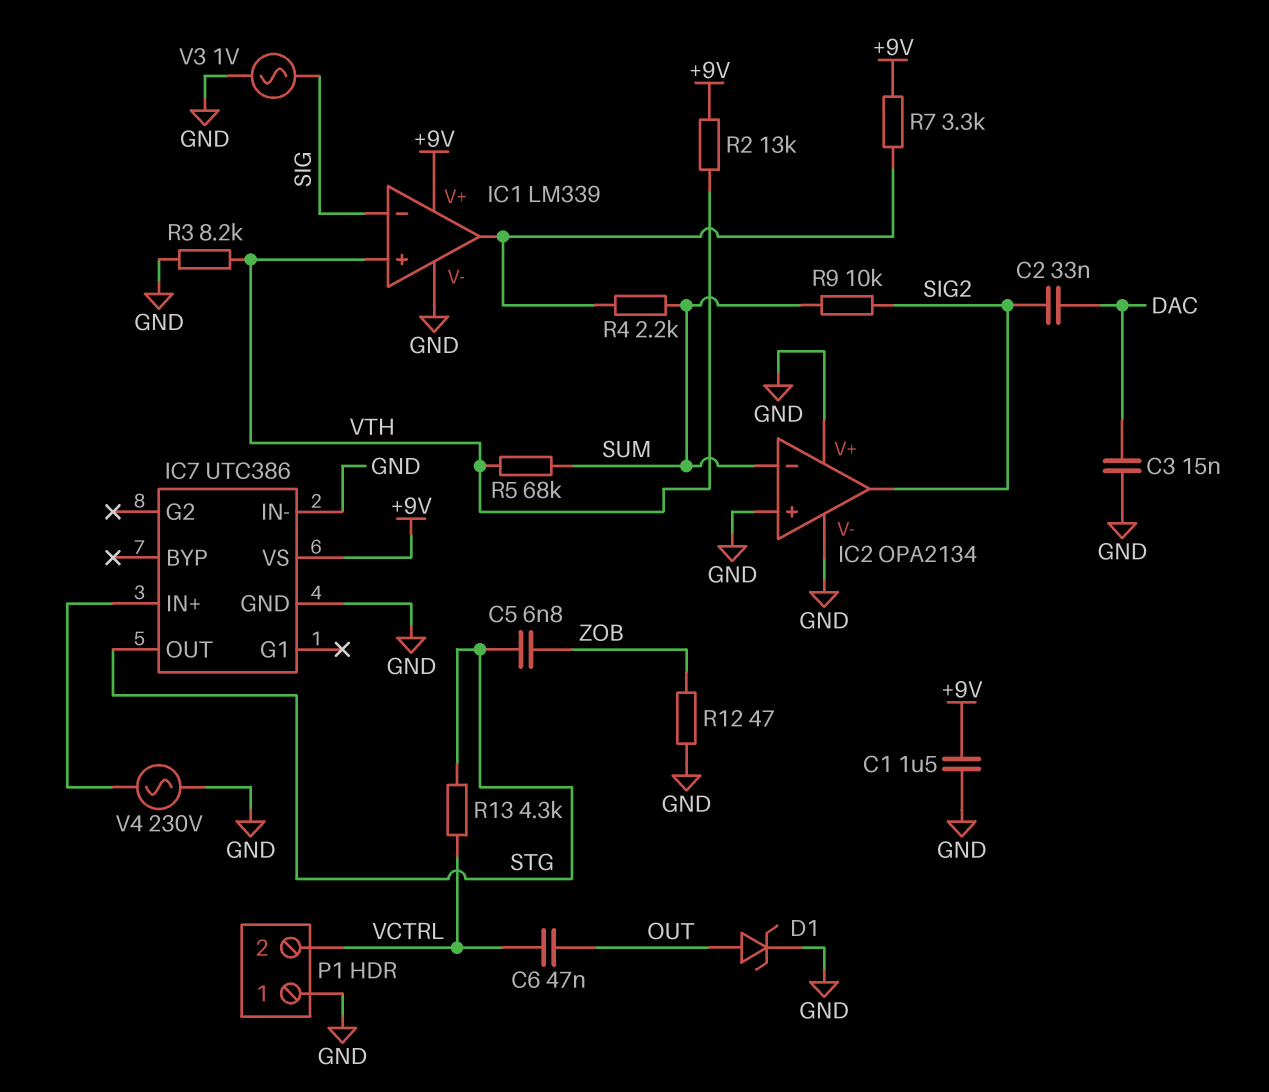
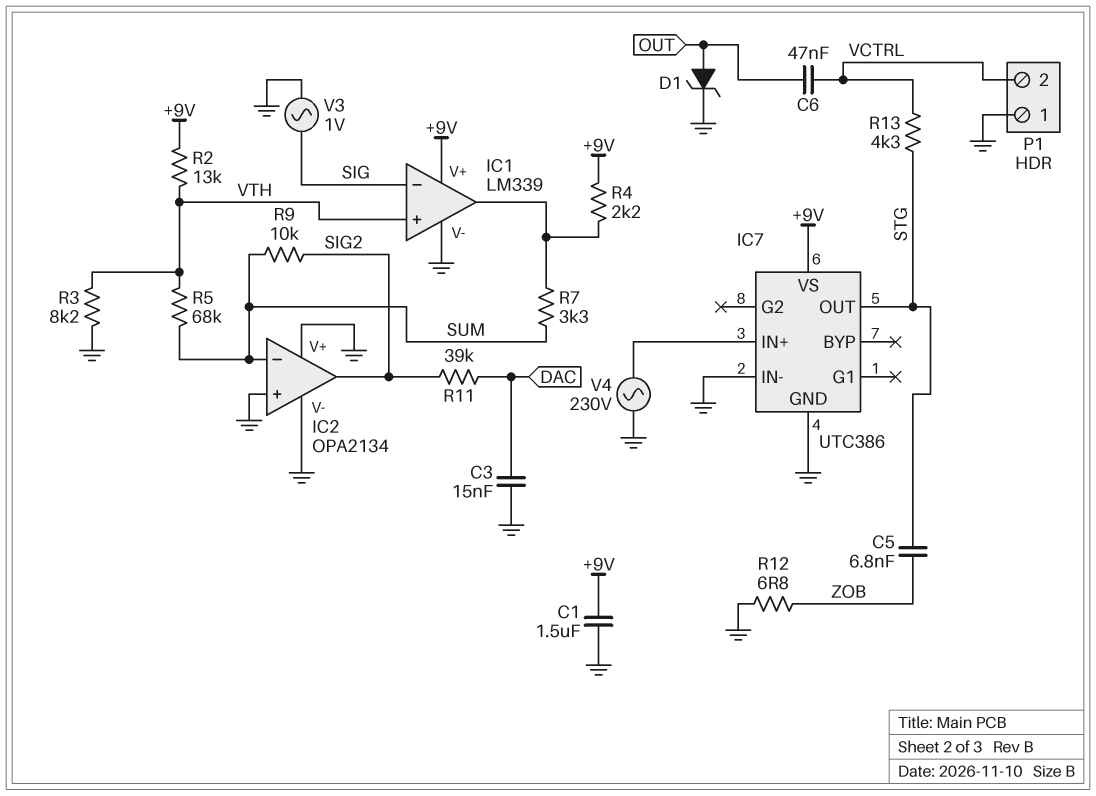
C2: 33nF (DAC, SIG2) -> none
R4: 2.2k (IC1/out, SUM) -> 2.2k (+9V, IC1/out)
R7: 3.3k (+9V, IC1/out) -> 3.3k (IC1/out, SUM)
R11: none -> 39k (DAC, SIG2)
R12: 47 (GND, ZOB) -> 6.8 (GND, ZOB)

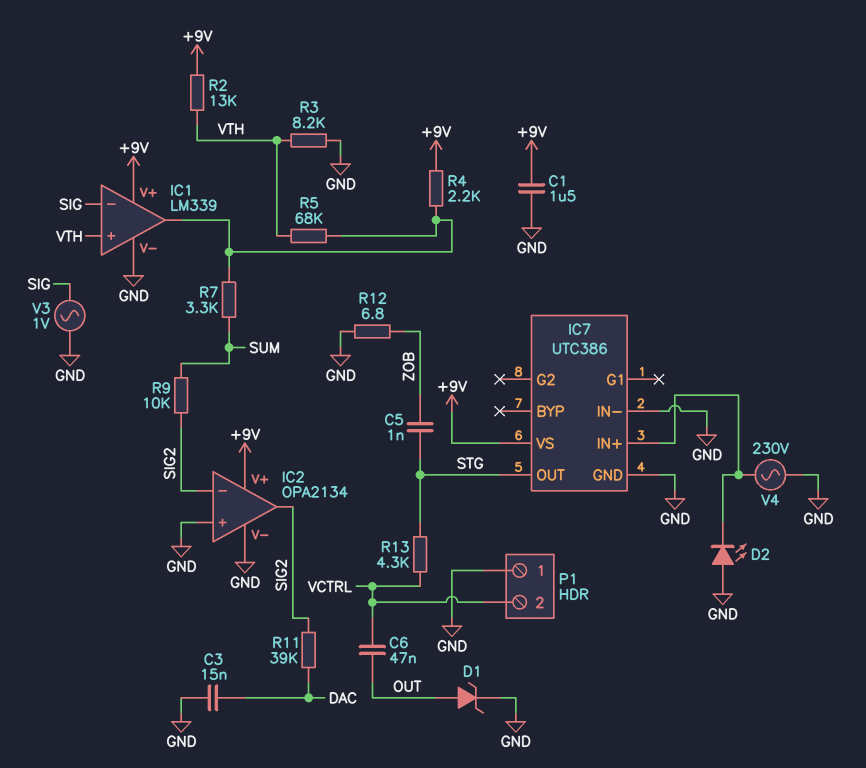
C5: 6.8nF (STG, ZOB) -> 1nF (STG, ZOB)
D2: none -> LED (A GND, K IC7/IN+)
IC2 pin V+: GND -> +9V
IC2 pin in-: SUM -> SIG2
R5: 68k (SUM, VTH) -> 68k (IC1/out, VTH)

